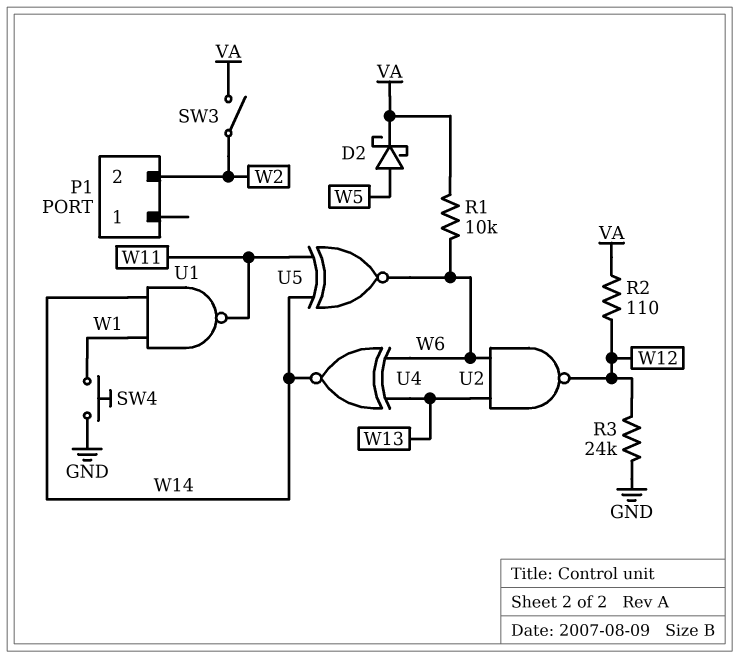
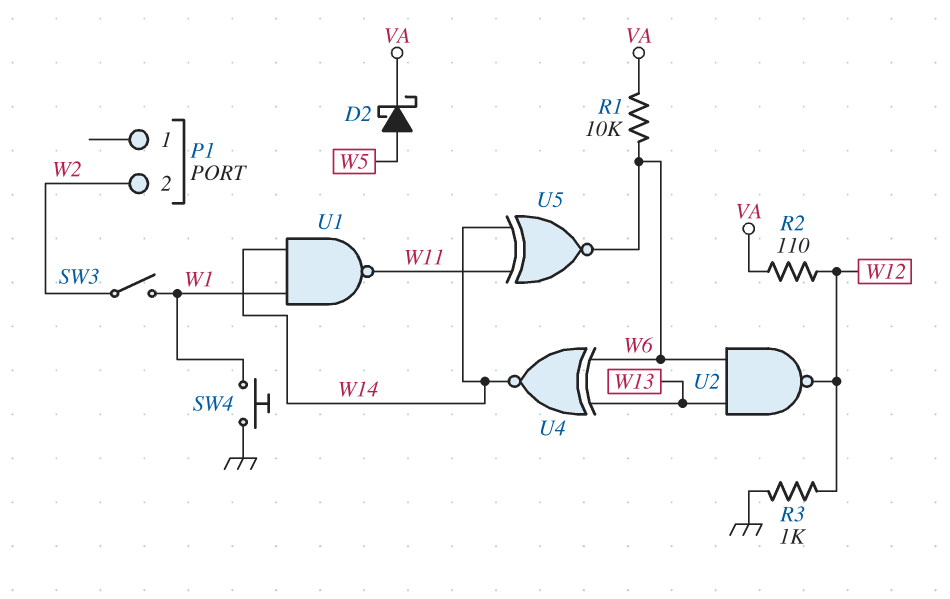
R3: 24k (GND, W12) -> 1k (GND, W12)
SW3: switch (VA, W2) -> switch (W1, W2)

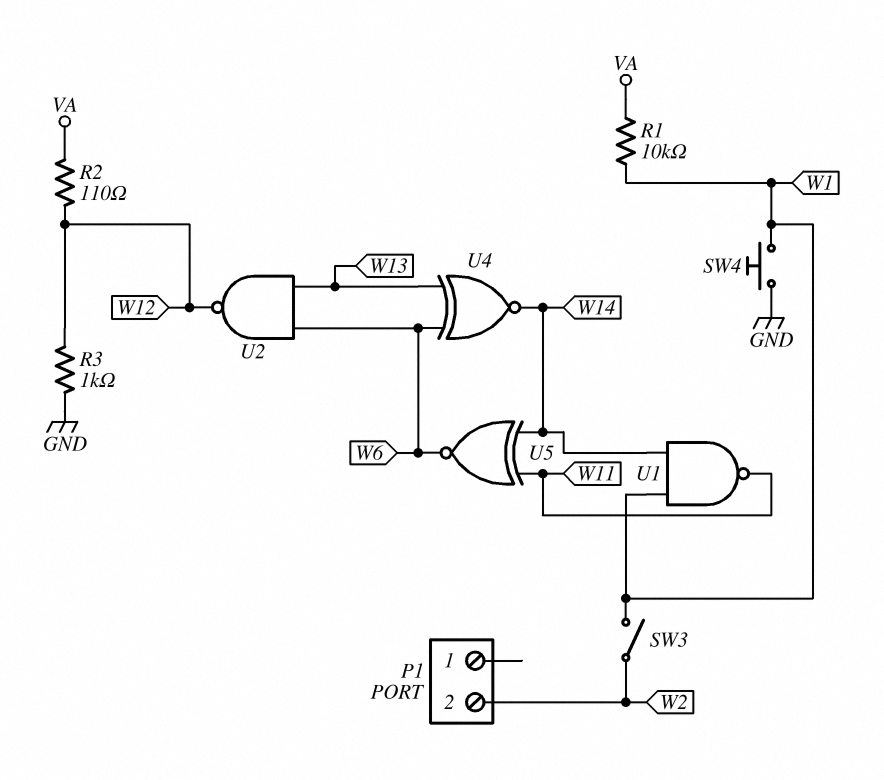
D2: schottky (A W5, K VA) -> none
R1: 10k (VA, W6) -> 10k (VA, W1)

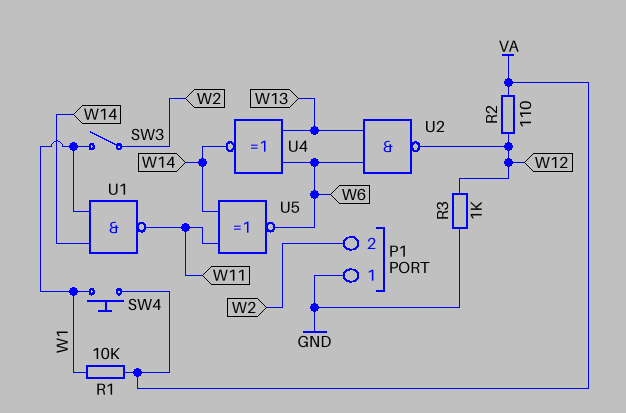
P1 pin 1: none -> GND
SW4: button (GND, W1) -> button (VA, W1)

